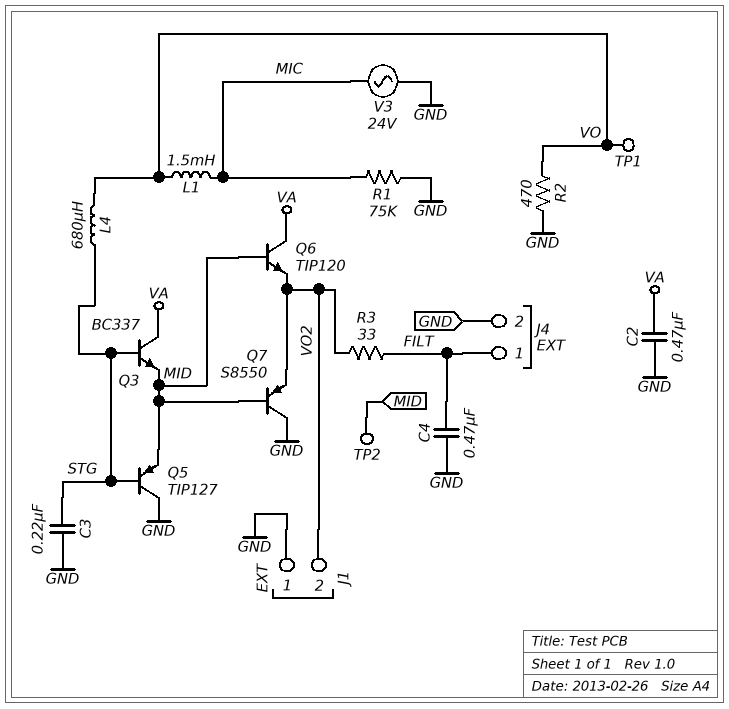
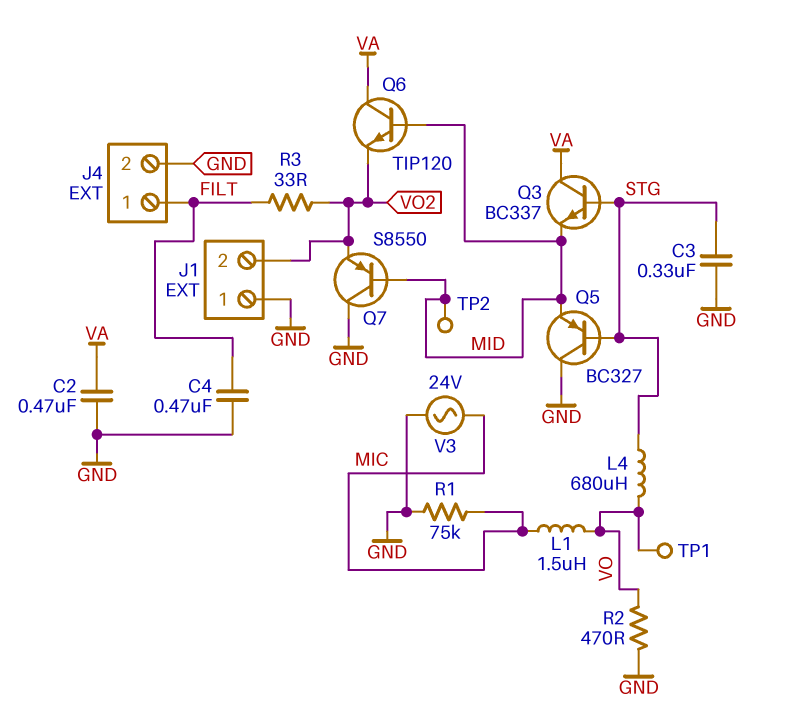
C3: 220nF (GND, STG) -> 330nF (GND, STG)
L1: 1.5mH (MIC, VO) -> 1.5uH (MIC, VO)
Q5: PNP TIP127 (B STG, C GND, E MID) -> PNP BC327 (B STG, C GND, E MID)

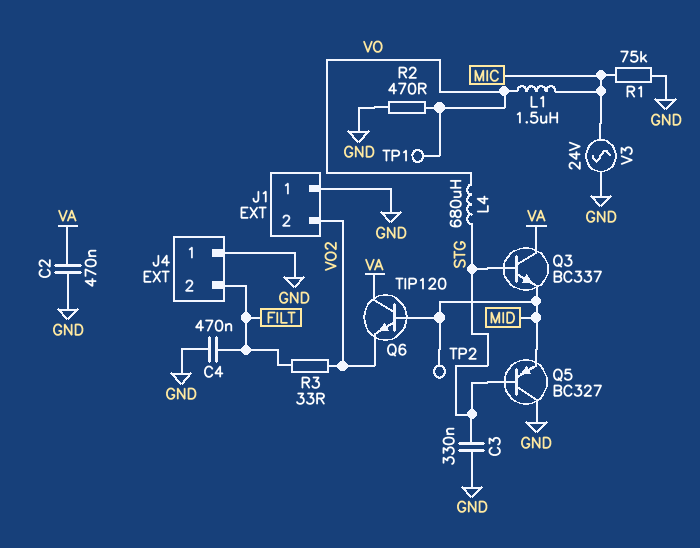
J4 pin 1: FILT -> GND
J4 pin 2: GND -> FILT
Q7: PNP S8550 (B MID, C GND, E VO2) -> none

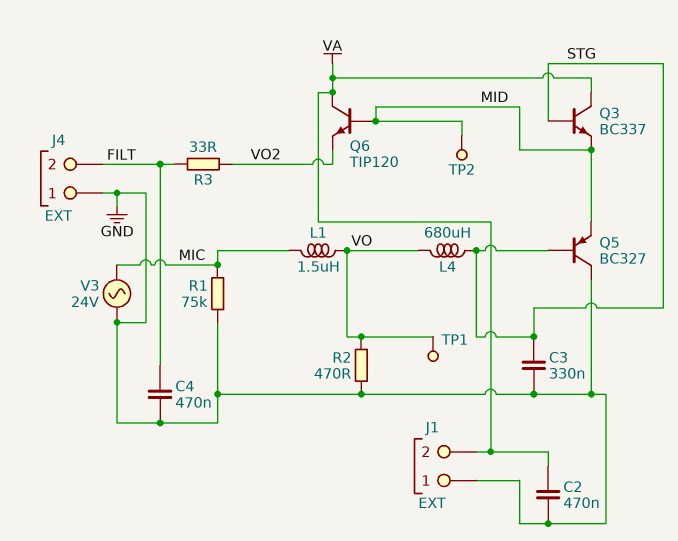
J1 pin 2: VO2 -> VA

